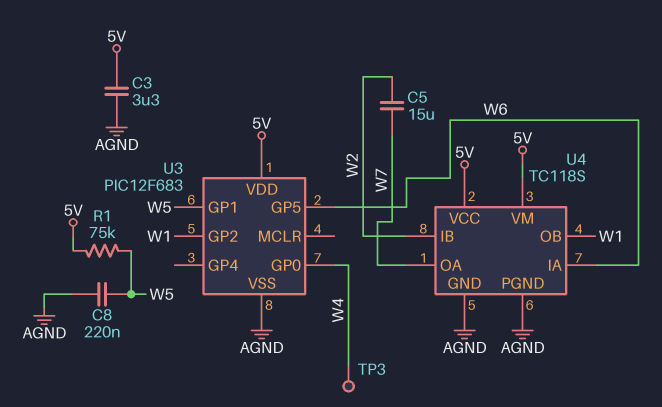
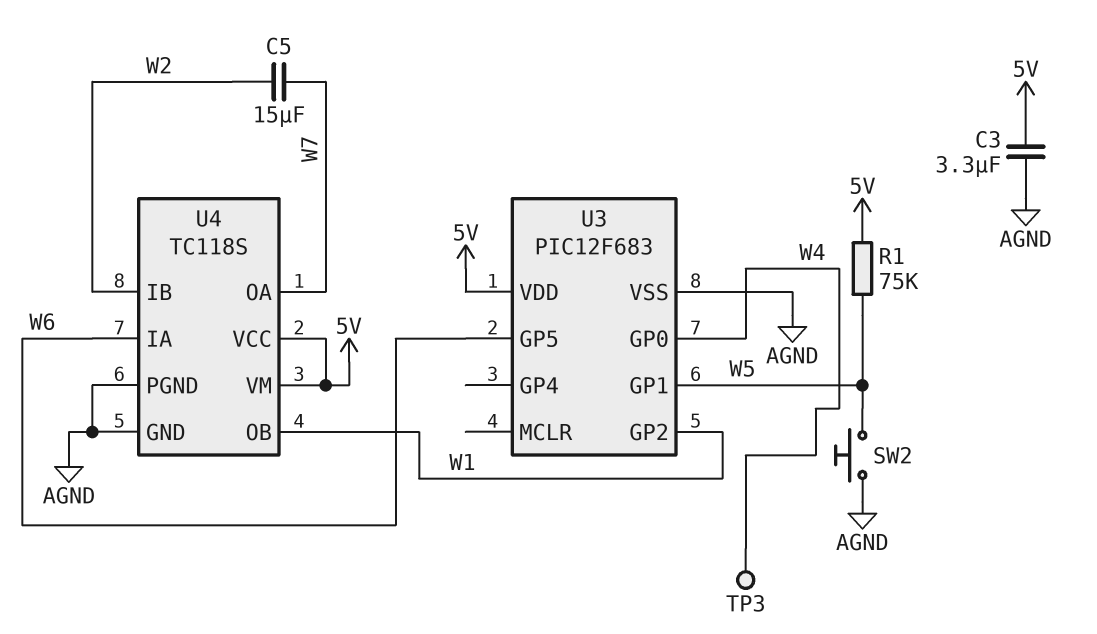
C8: 220nF (AGND, W5) -> none
SW2: none -> button (AGND, W5)

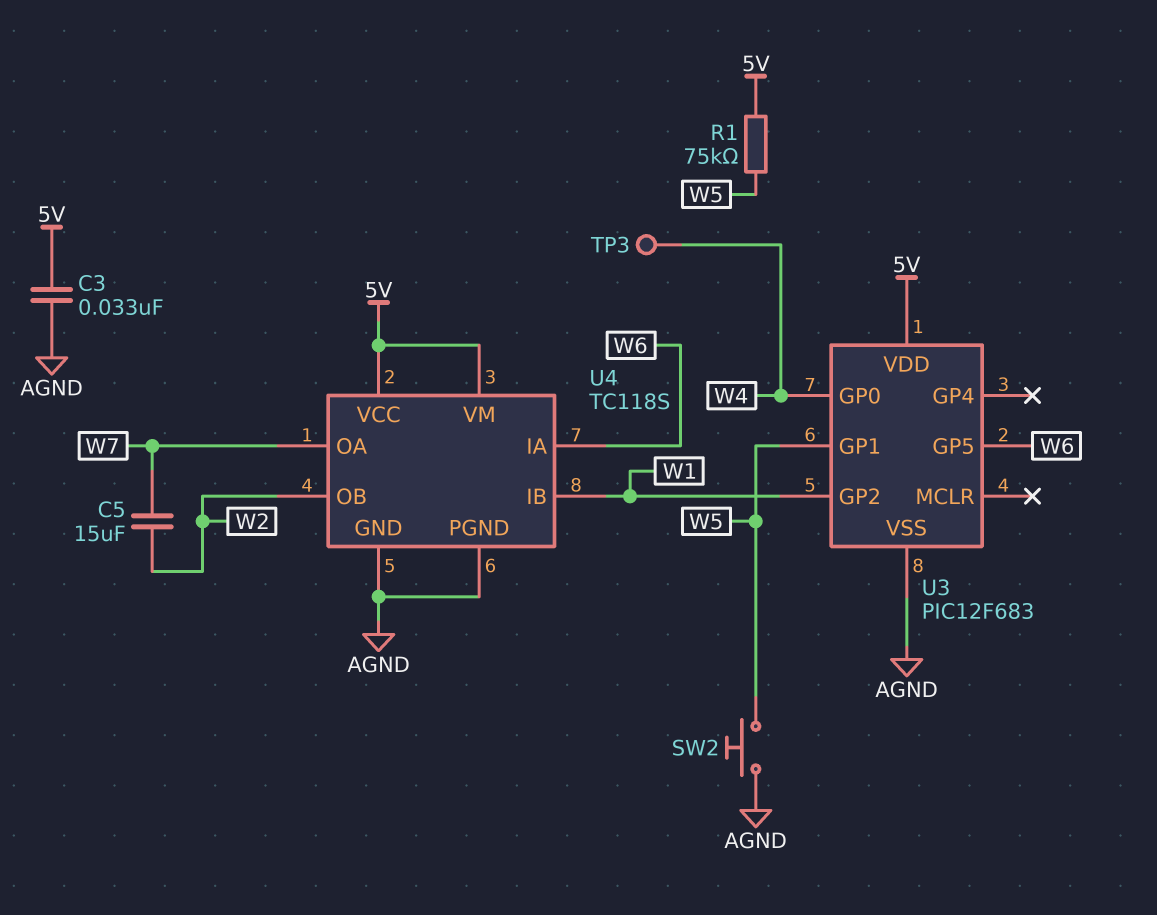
C3: 3.3uF (5V, AGND) -> 33nF (5V, AGND)
U4 pin IB: W2 -> W1
U4 pin OB: W1 -> W2

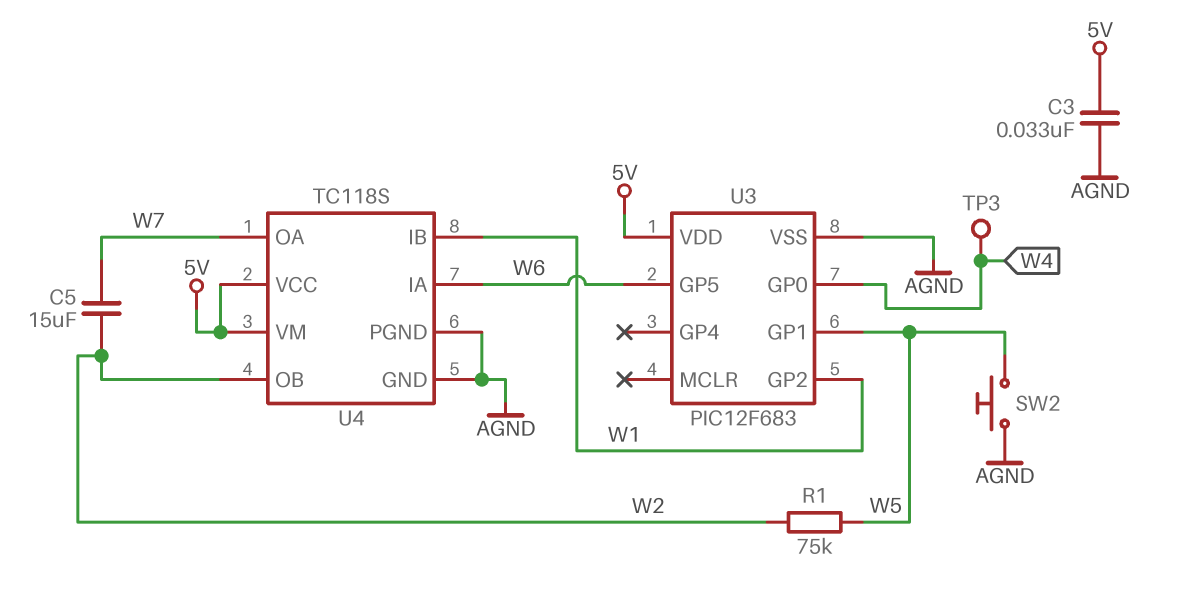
R1: 75k (5V, W5) -> 75k (W2, W5)

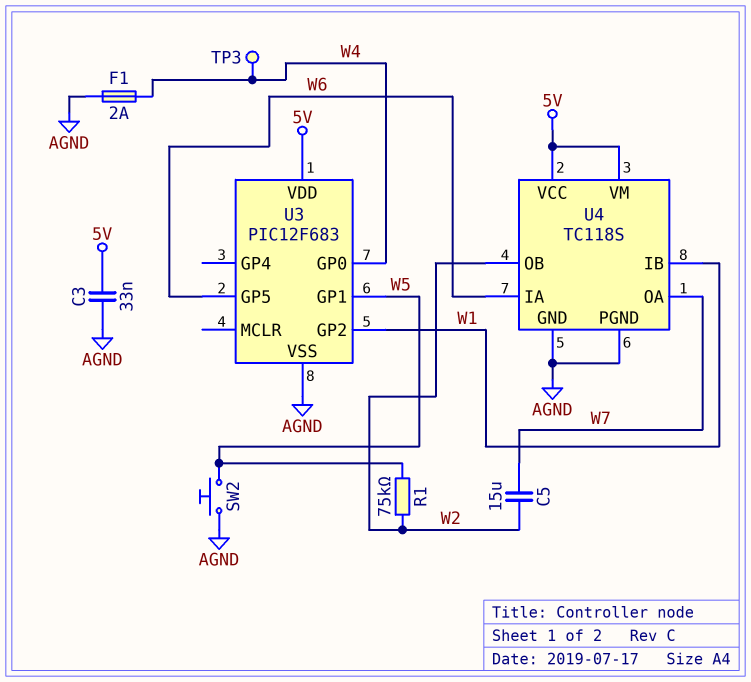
F1: none -> 2A (AGND, W4)

